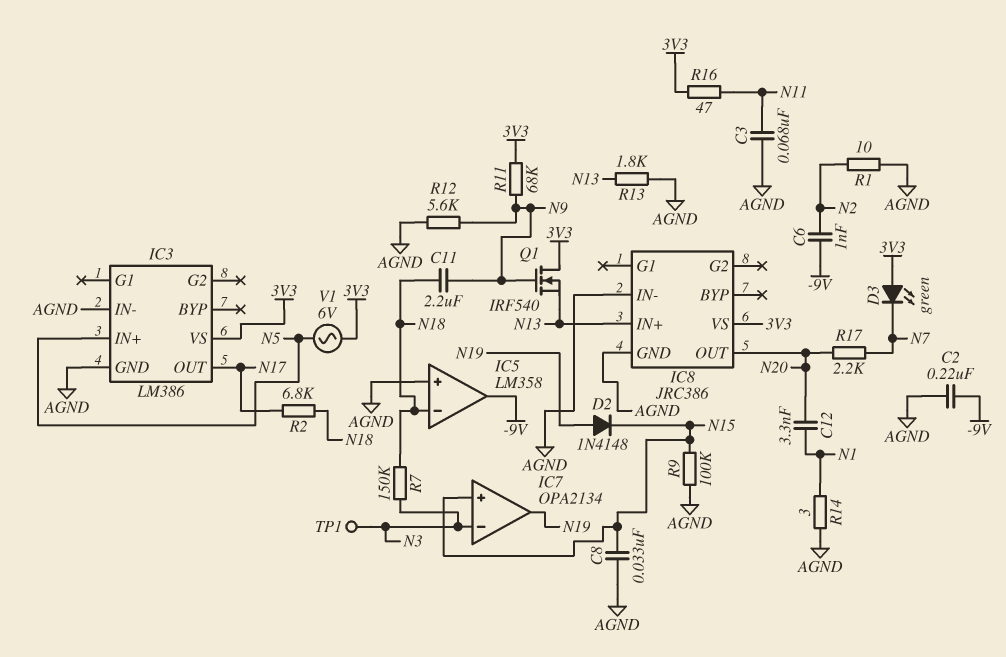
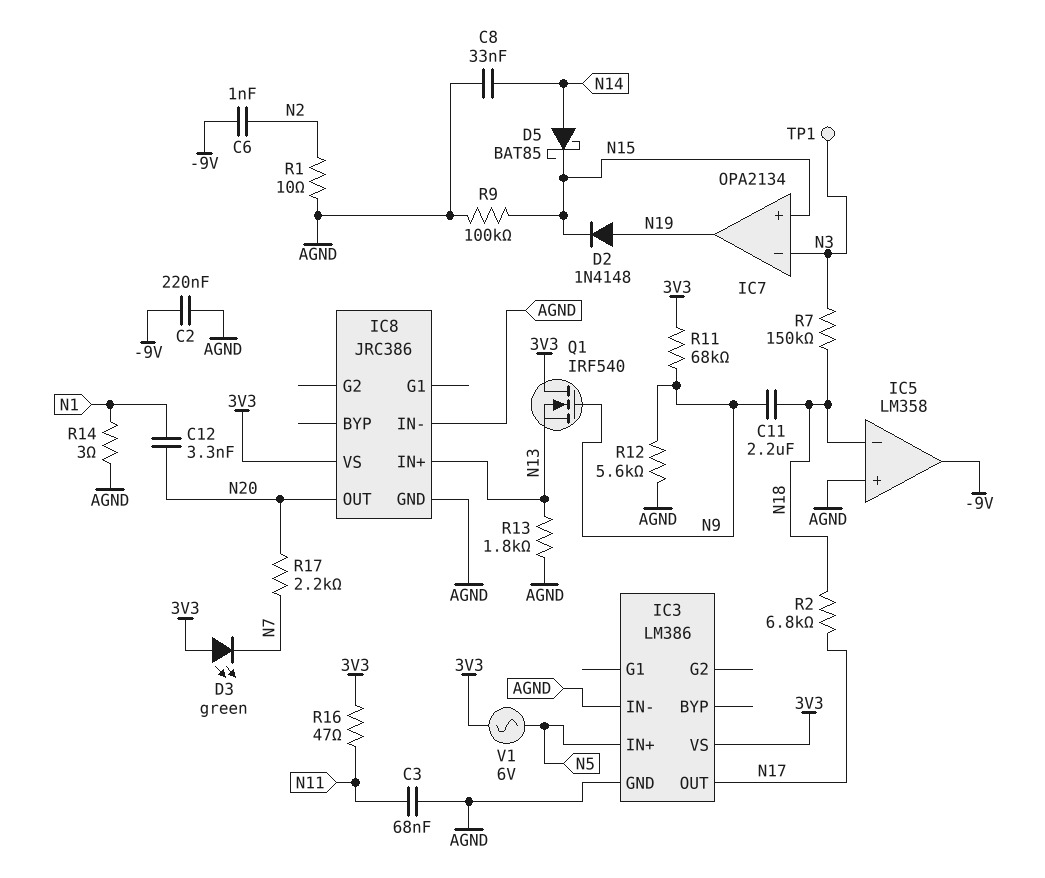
C8: 33nF (AGND, N15) -> 33nF (AGND, N14)
D5: none -> schottky BAT85 (A N14, K N15)

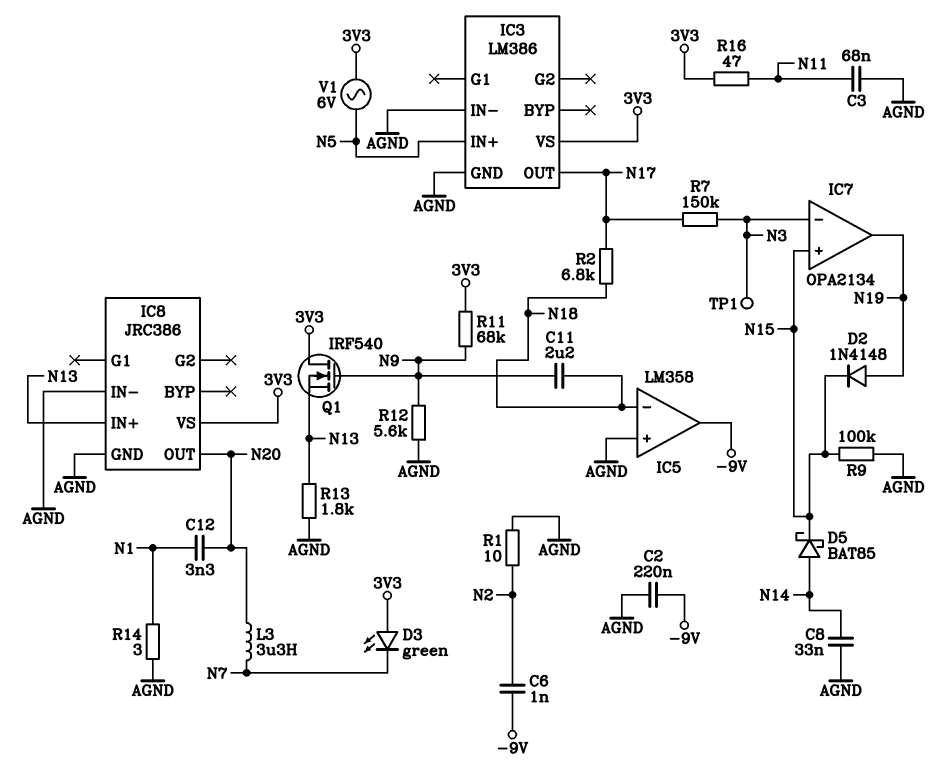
L3: none -> 3.3uH (N7, N20)
R7: 150k (N3, N18) -> 150k (N3, N17)
R17: 2.2k (N7, N20) -> none

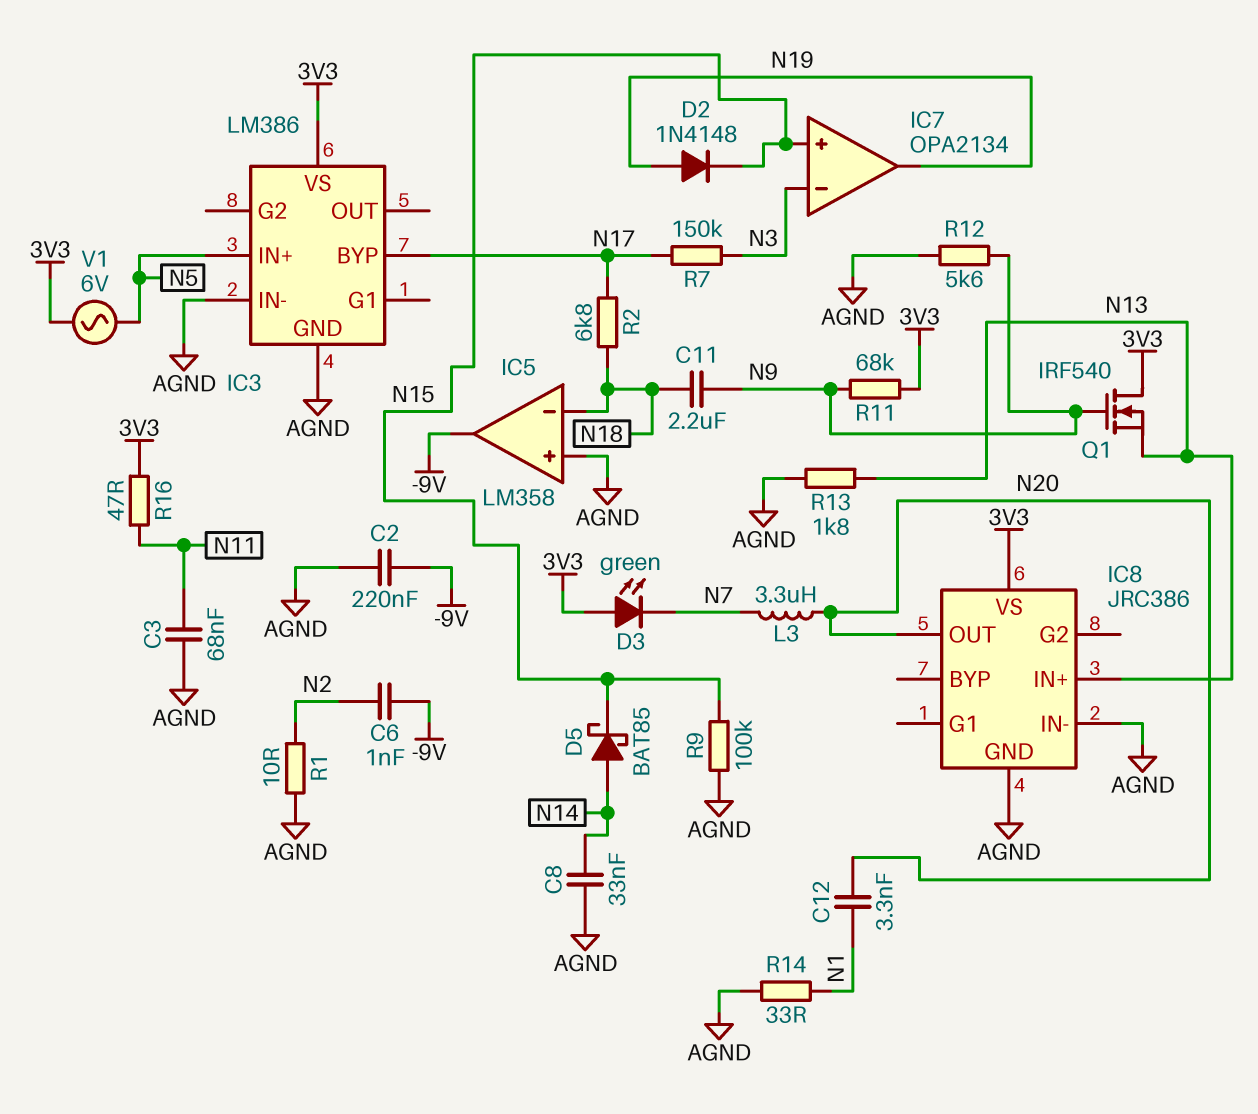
IC3 pin BYP: none -> N17
IC3 pin OUT: N17 -> none
R14: 3 (AGND, N1) -> 33 (AGND, N1)
TP1: test point (N3) -> none

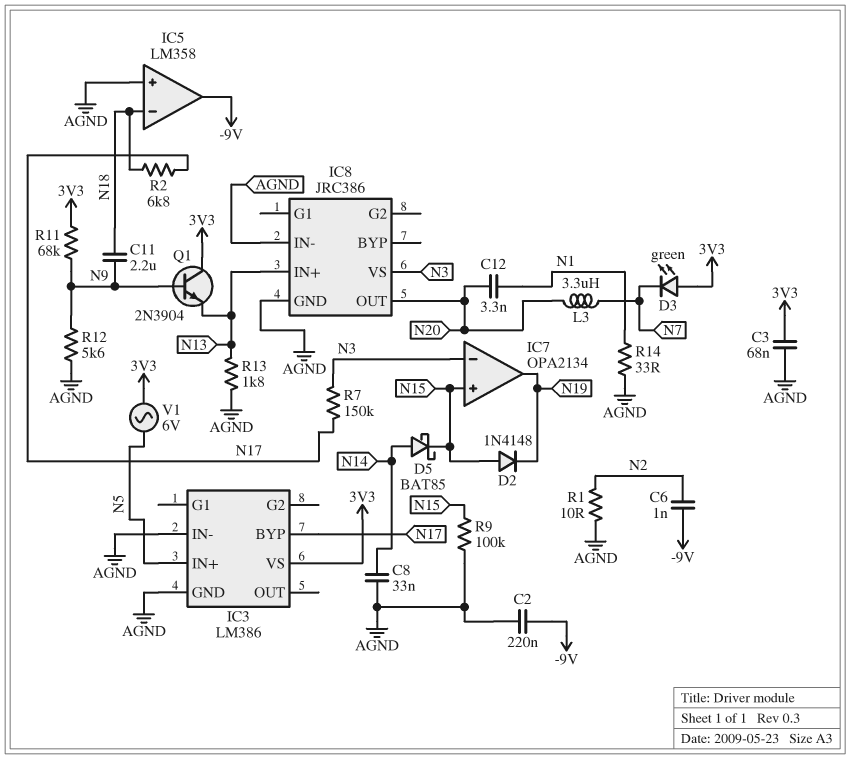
C3: 68nF (AGND, N11) -> 68nF (3V3, AGND)
D2: diode 1N4148 (A N19, K N15) -> diode 1N4148 (A N15, K N19)
IC8 pin VS: 3V3 -> N3
Q1: NMOS IRF540 (G N9, D 3V3, S N13) -> NPN 2N3904 (B N9, C 3V3, E N13)
R16: 47 (3V3, N11) -> none

